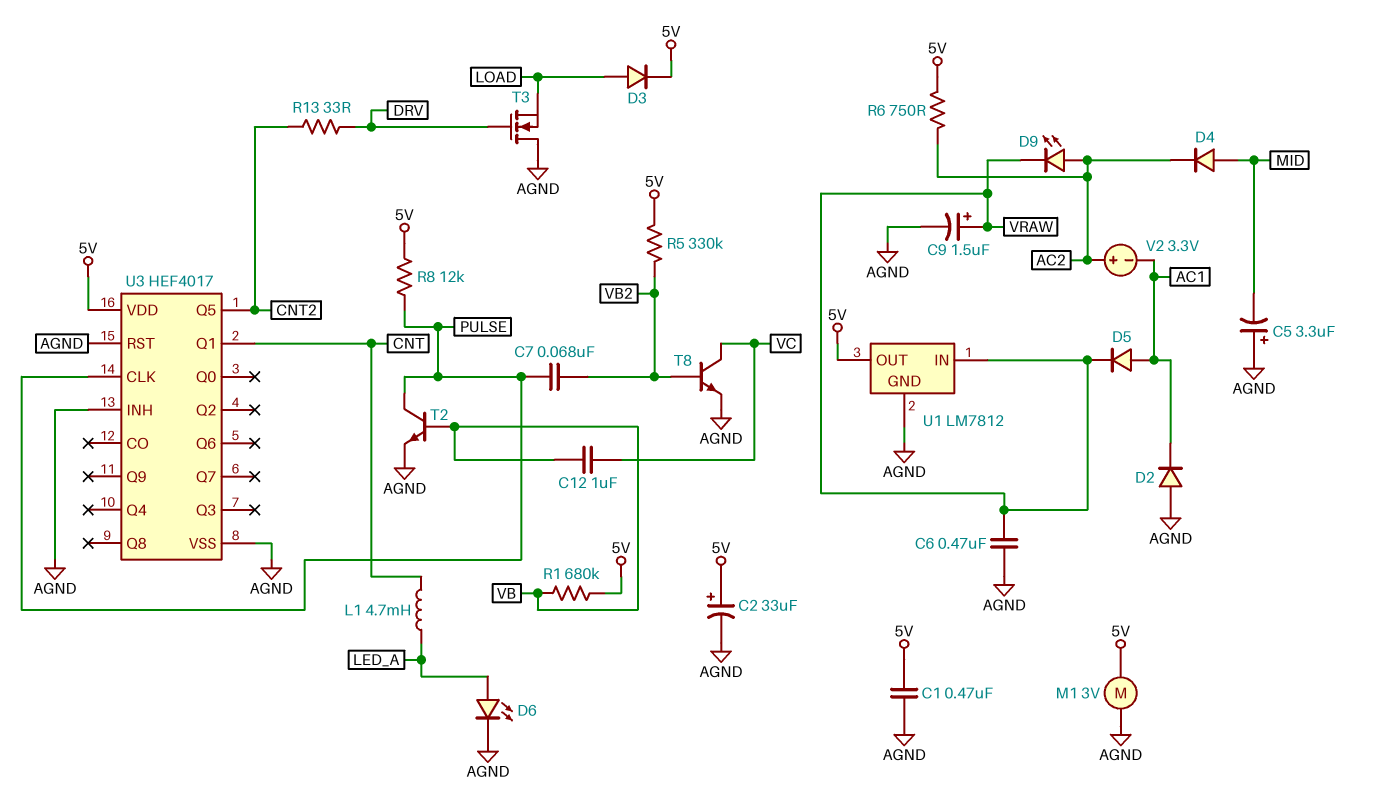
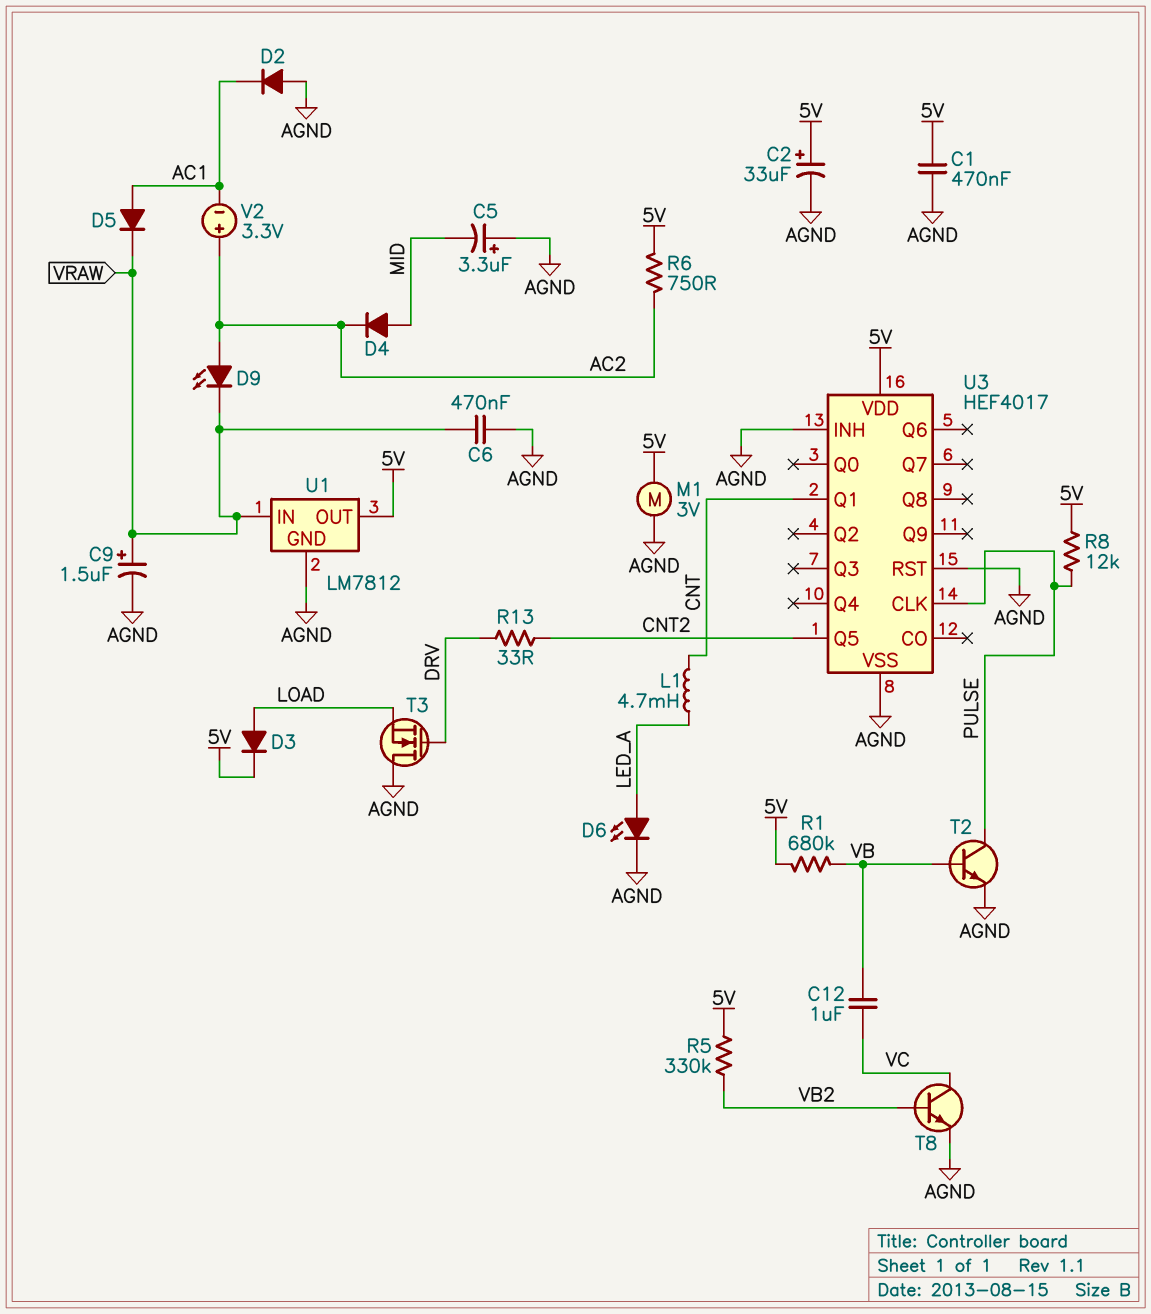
C7: 68nF (PULSE, VB2) -> none

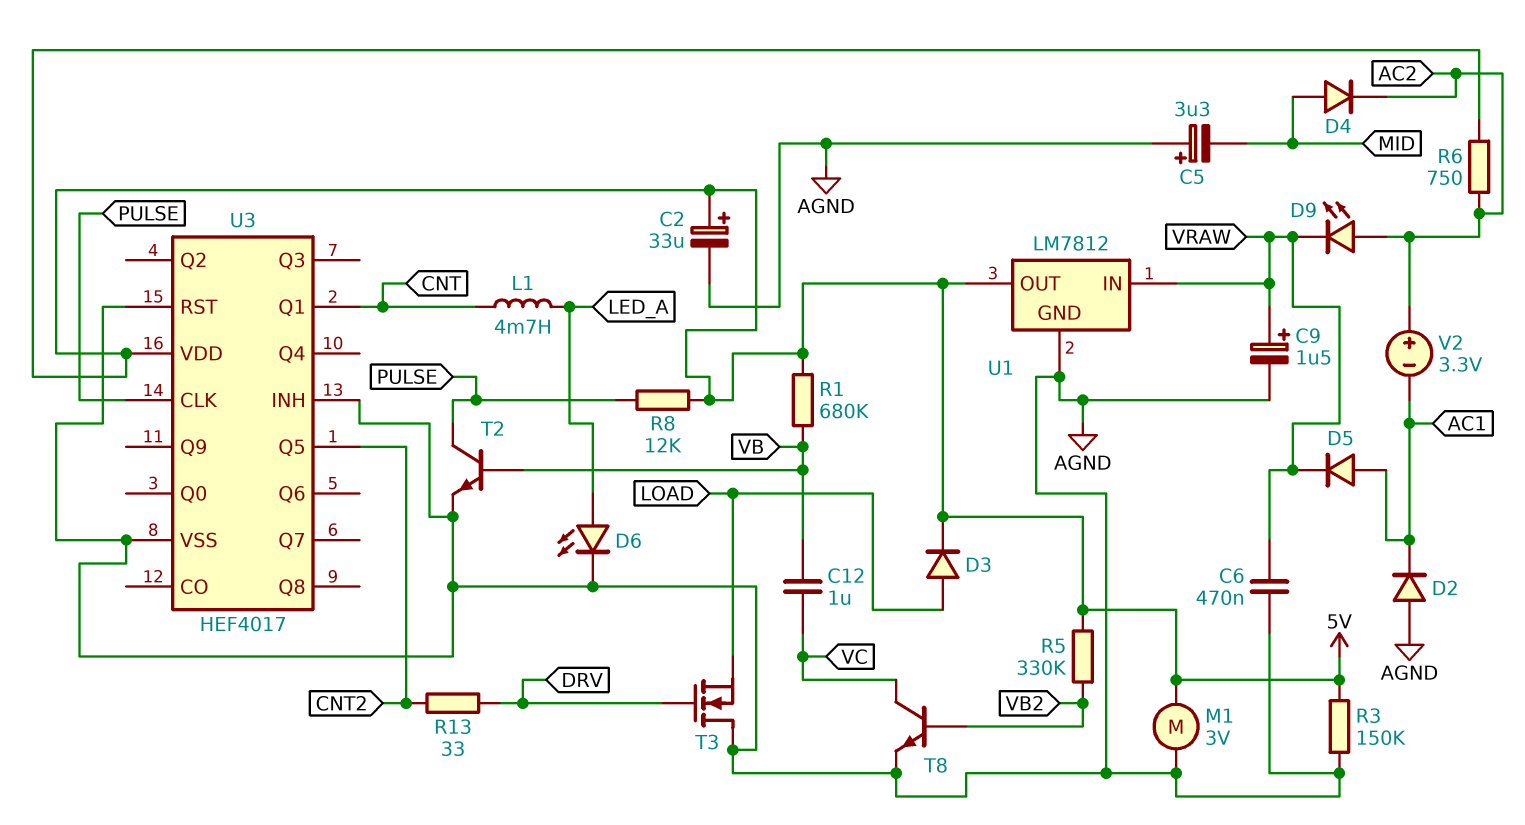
C1: 470nF (5V, AGND) -> none
R3: none -> 150k (5V, AGND)

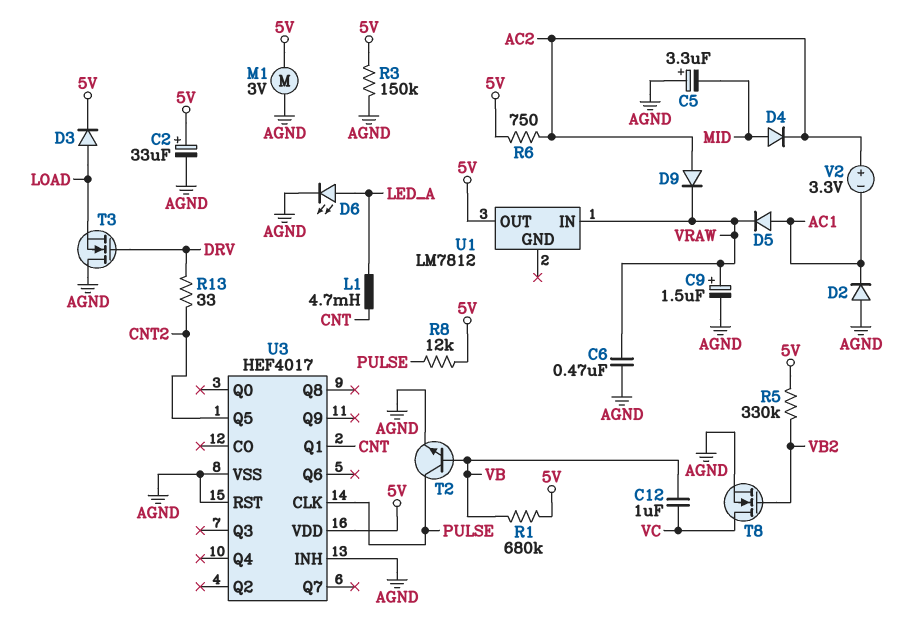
D9: LED (A AC2, K VRAW) -> diode (A AC2, K VRAW)
T8: NPN (B VB2, C VC, E AGND) -> NMOS (G VB2, D VC, S AGND)
U1 pin GND: AGND -> none

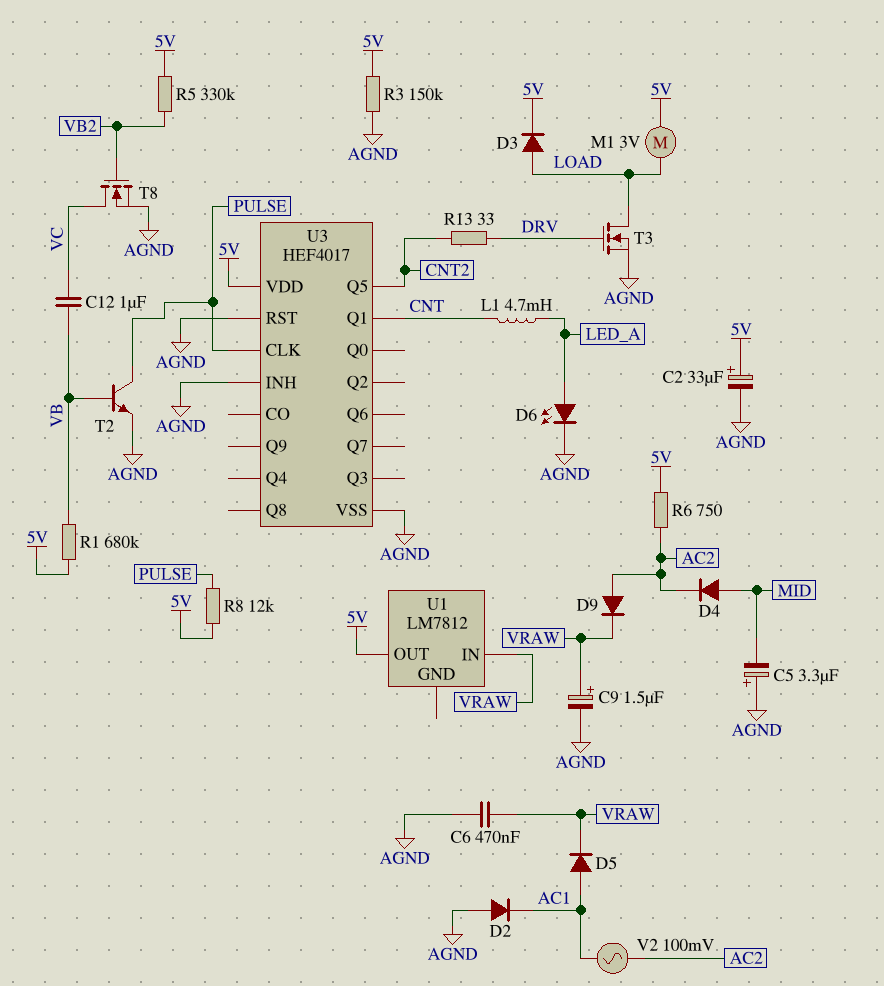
M1: motor 3V (5V, AGND) -> motor 3V (5V, LOAD)
T3: NMOS (G DRV, D AGND, S LOAD) -> NMOS (G DRV, D LOAD, S AGND)
V2: 3.3V (plus AC2, minus AC1) -> AC 100mV (AC1, AC2)

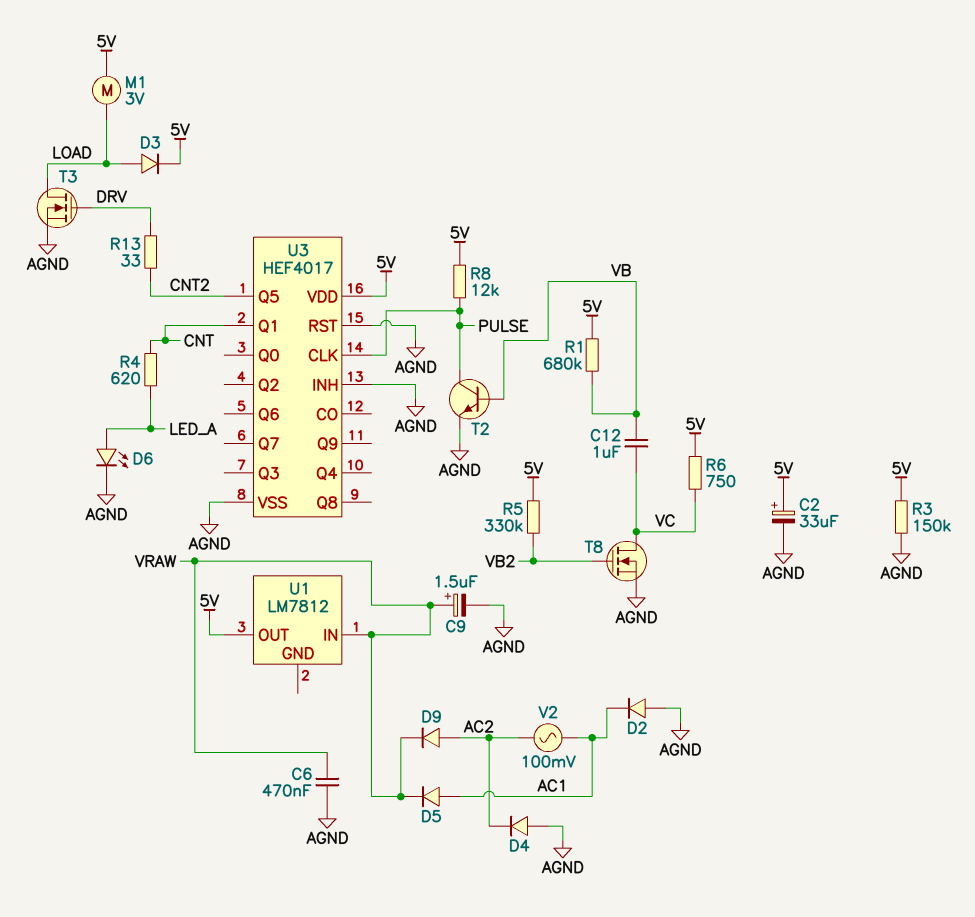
C5: 3.3uF (plus AGND, minus MID) -> none
D4: diode (A MID, K AC2) -> diode (A AGND, K AC2)
L1: 4.7mH (CNT, LED_A) -> none
R4: none -> 620 (CNT, LED_A)
R6: 750 (5V, AC2) -> 750 (5V, VC)

